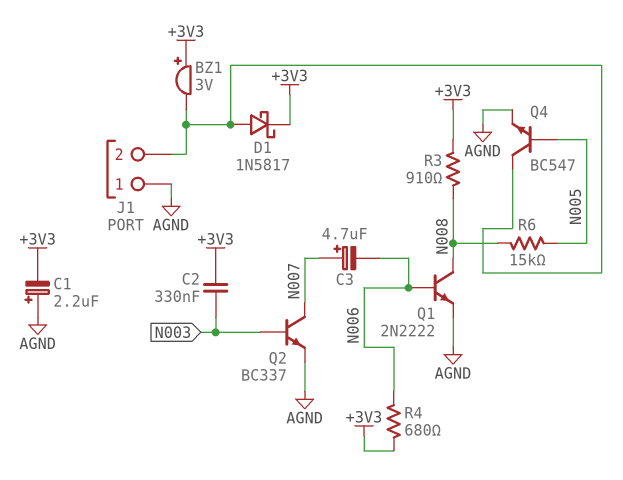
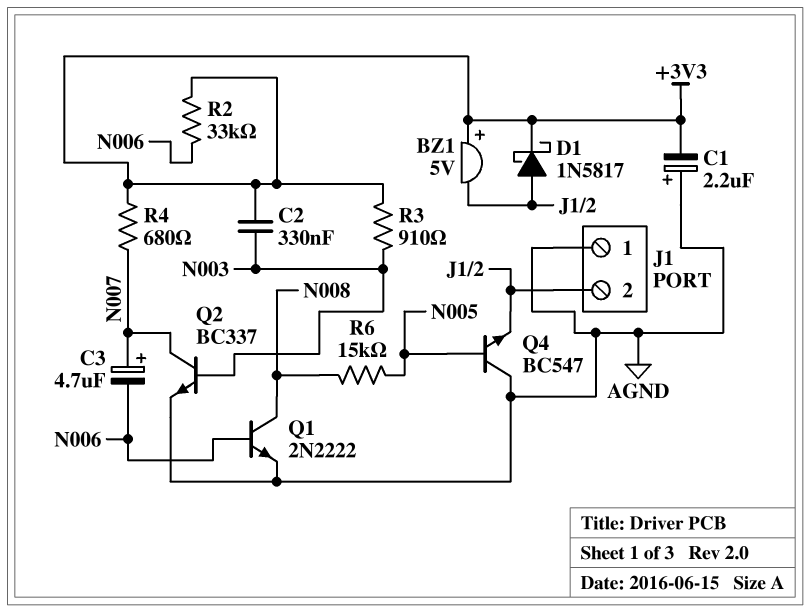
BZ1: buzzer 3V (plus +3V3, minus J1/2) -> buzzer 5V (plus +3V3, minus J1/2)
Q4: NPN BC547 (B N005, C J1/2, E AGND) -> NPN BC547 (B N005, C AGND, E J1/2)
R2: none -> 33k (+3V3, N006)
R3: 910 (+3V3, N008) -> 910 (+3V3, N003)
R4: 680 (+3V3, N006) -> 680 (+3V3, N007)

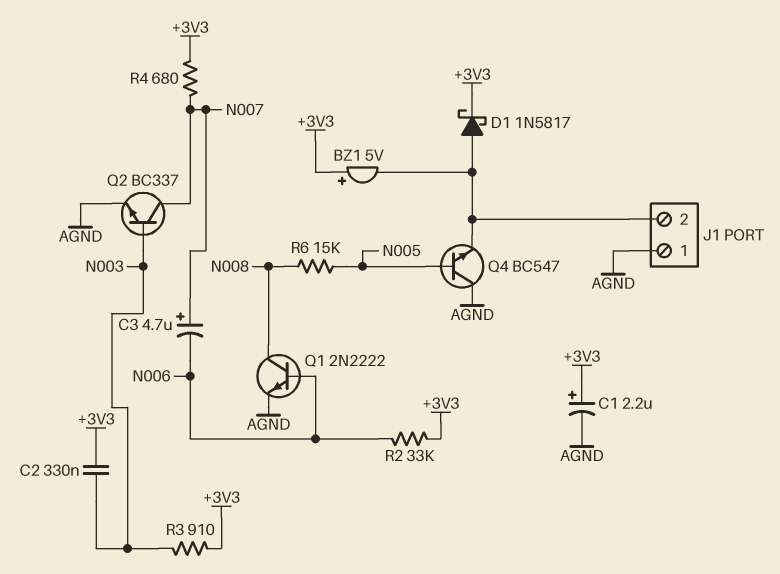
C1: 2.2uF (plus AGND, minus +3V3) -> 2.2uF (plus +3V3, minus AGND)

